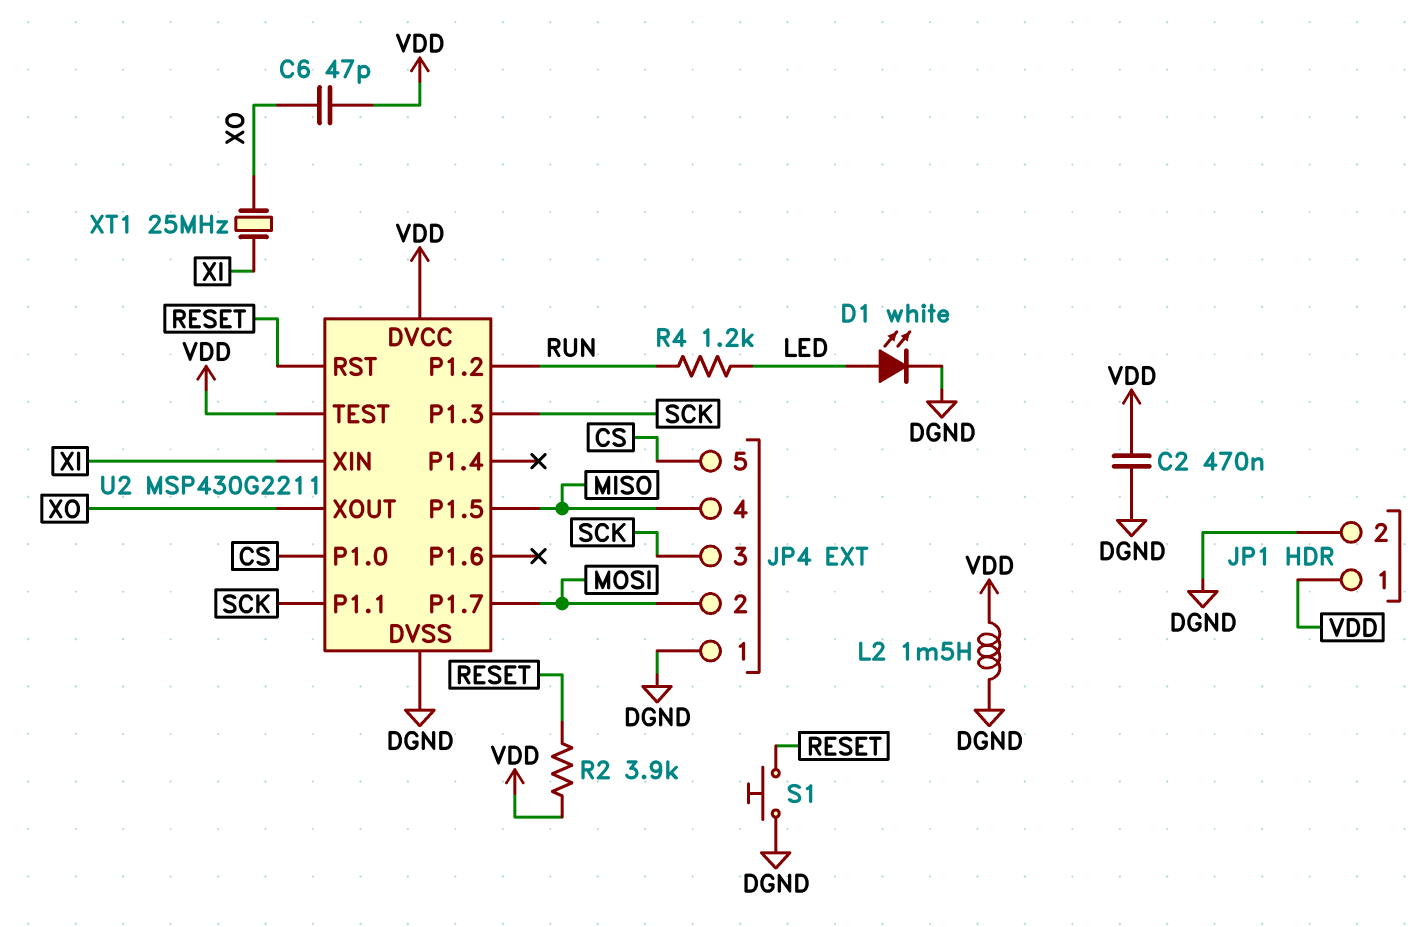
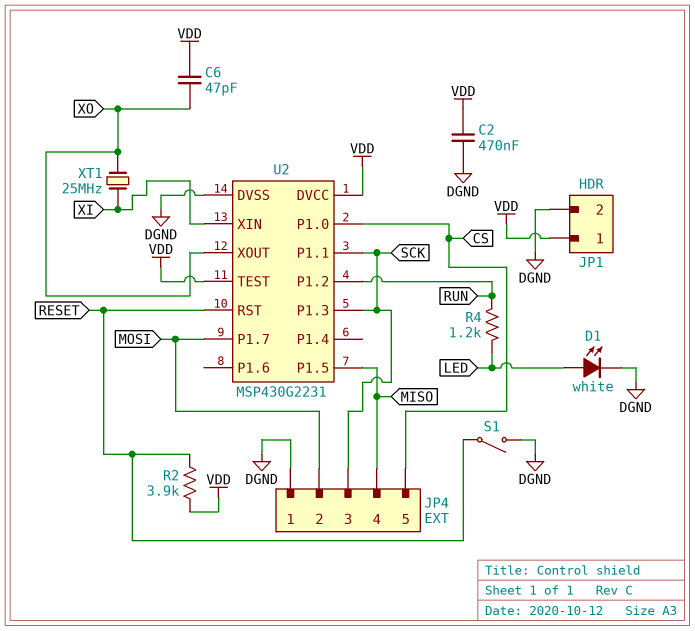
L2: 1.5mH (DGND, VDD) -> none
S1: button (DGND, RESET) -> switch (DGND, RESET)
U2: MSP430G2211 -> MSP430G2231

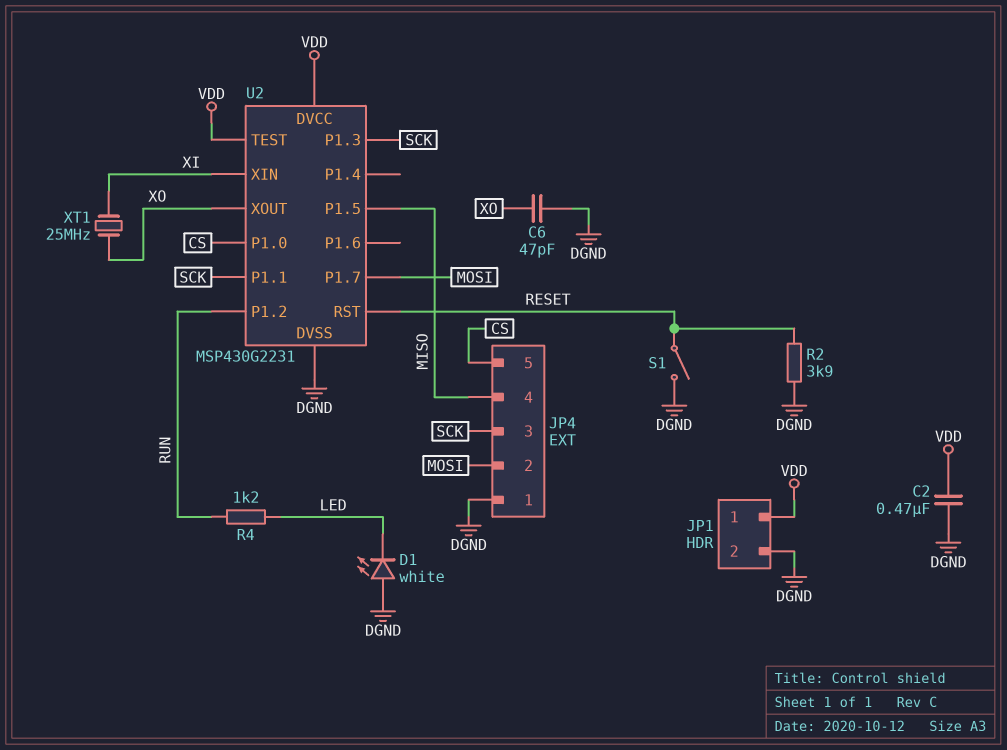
C6: 47pF (VDD, XO) -> 47pF (DGND, XO)
D1: LED white (A LED, K DGND) -> LED white (A DGND, K LED)
R2: 3.9k (RESET, VDD) -> 3.9k (DGND, RESET)

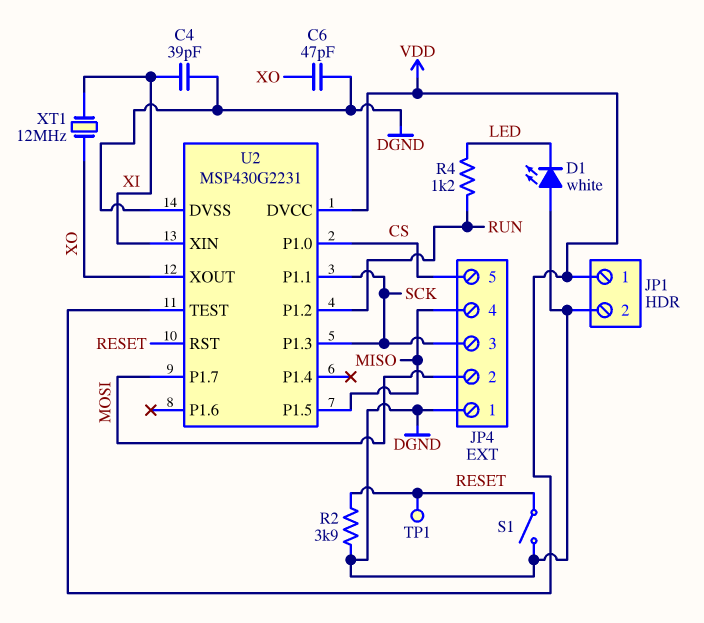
C2: 470nF (DGND, VDD) -> none
C4: none -> 39pF (DGND, XI)
TP1: none -> test point (RESET)
XT1: 25MHz (XI, XO) -> 12MHz (XI, XO)

